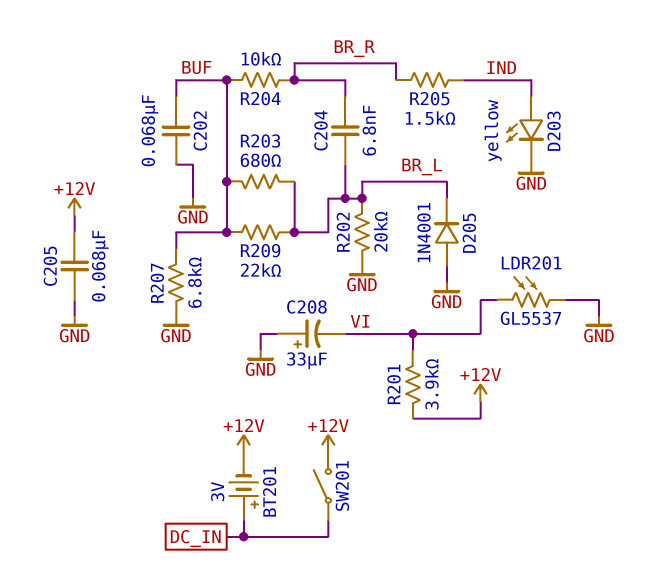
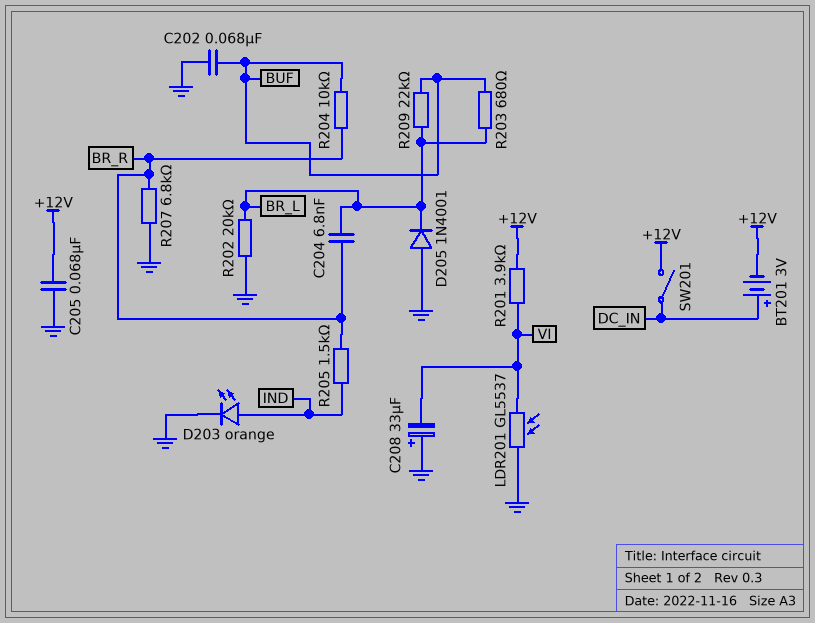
D203: LED yellow (A IND, K GND) -> LED orange (A IND, K GND)
R207: 6.8k (BUF, GND) -> 6.8k (BR_R, GND)

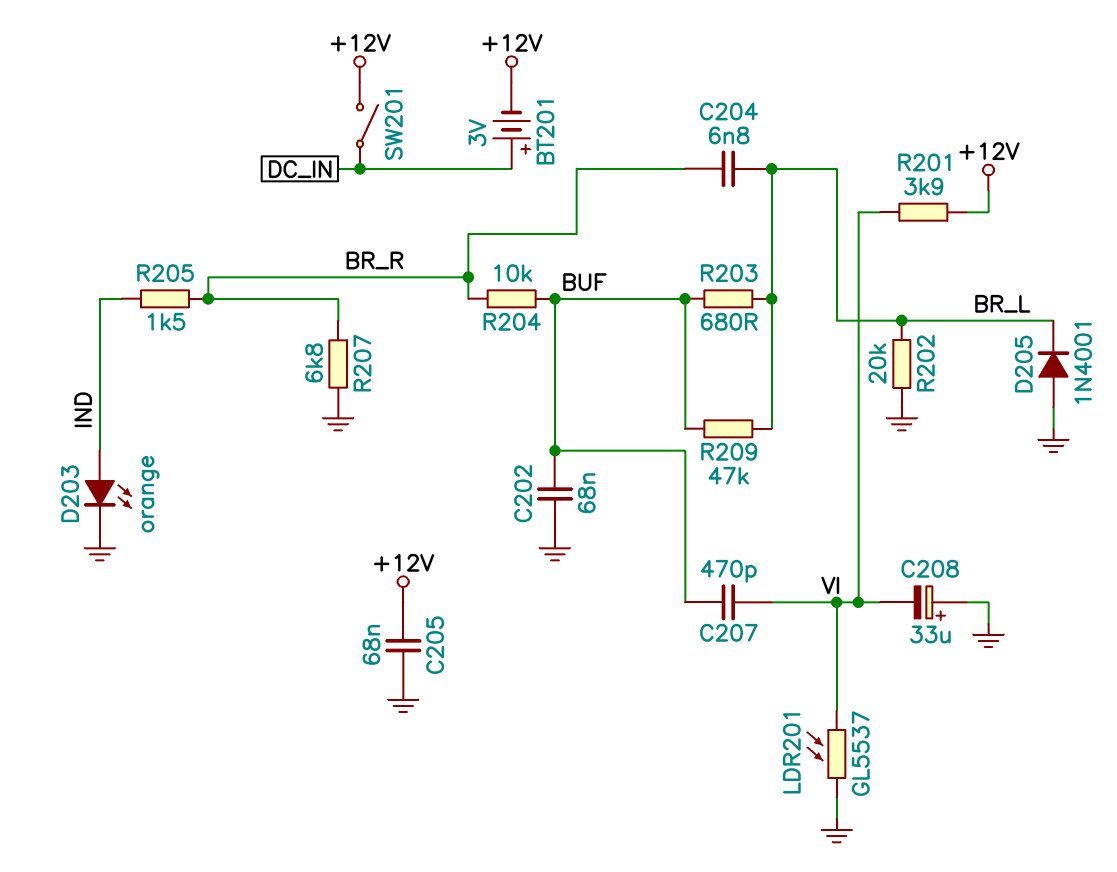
C207: none -> 470pF (BUF, VI)
R209: 22k (BR_L, BUF) -> 47k (BR_L, BUF)

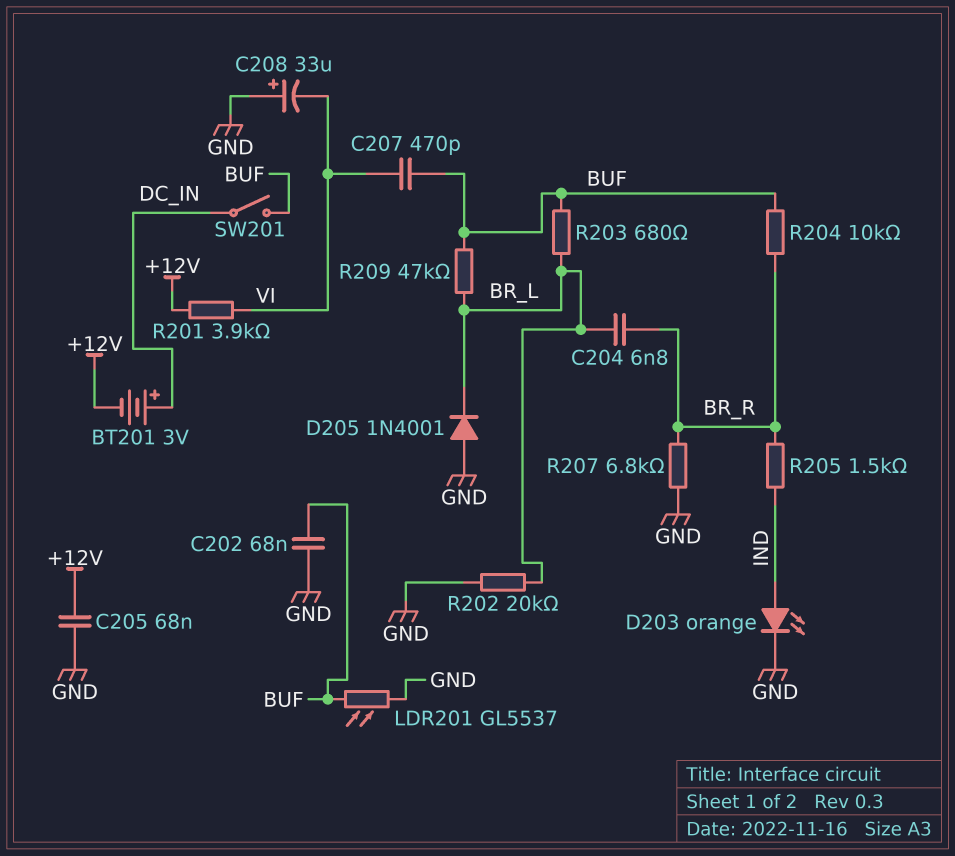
LDR201: GL5537 (GND, VI) -> GL5537 (BUF, GND)
SW201: switch (+12V, DC_IN) -> switch (BUF, DC_IN)

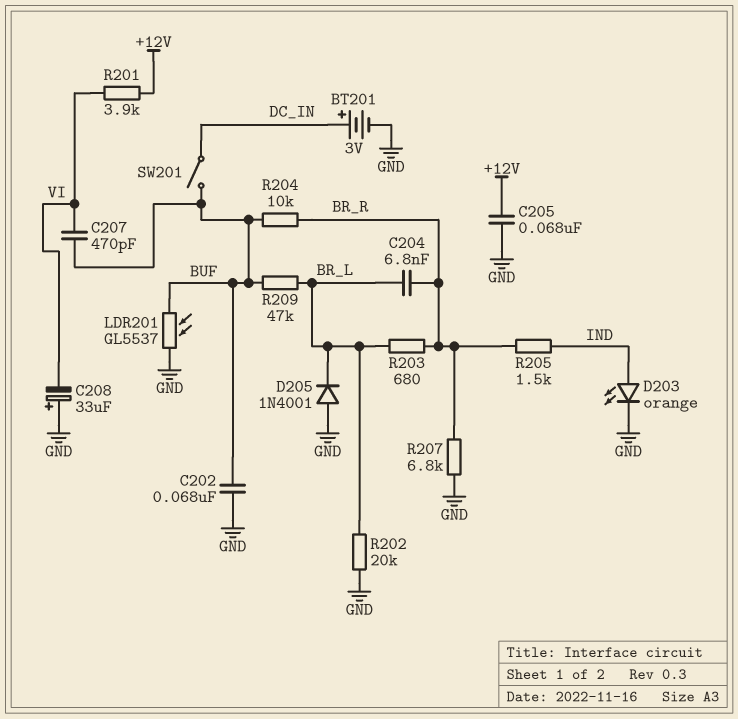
BT201: 3V (plus DC_IN, minus +12V) -> 3V (plus DC_IN, minus GND)
R203: 680 (BR_L, BUF) -> 680 (BR_L, BR_R)

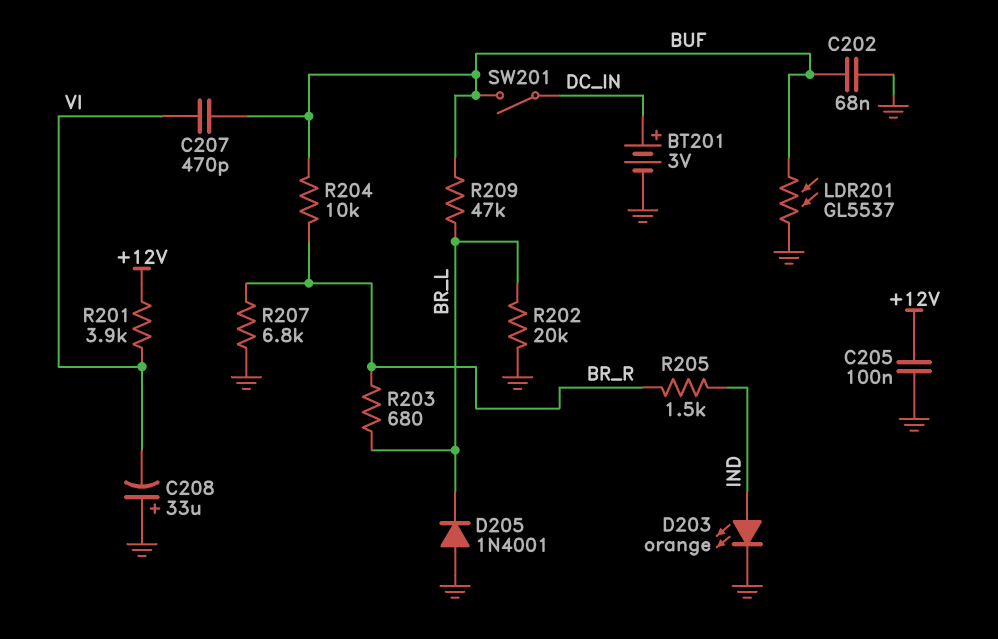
C204: 6.8nF (BR_L, BR_R) -> none
C205: 68nF (+12V, GND) -> 100nF (+12V, GND)

